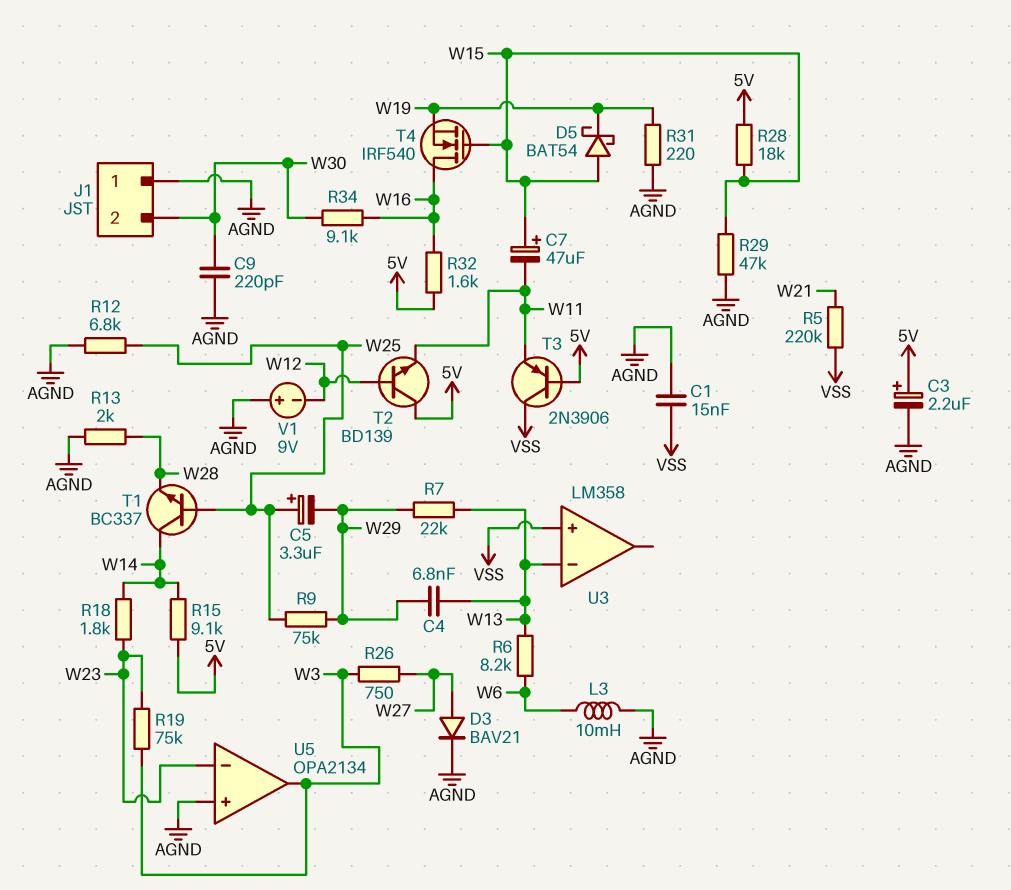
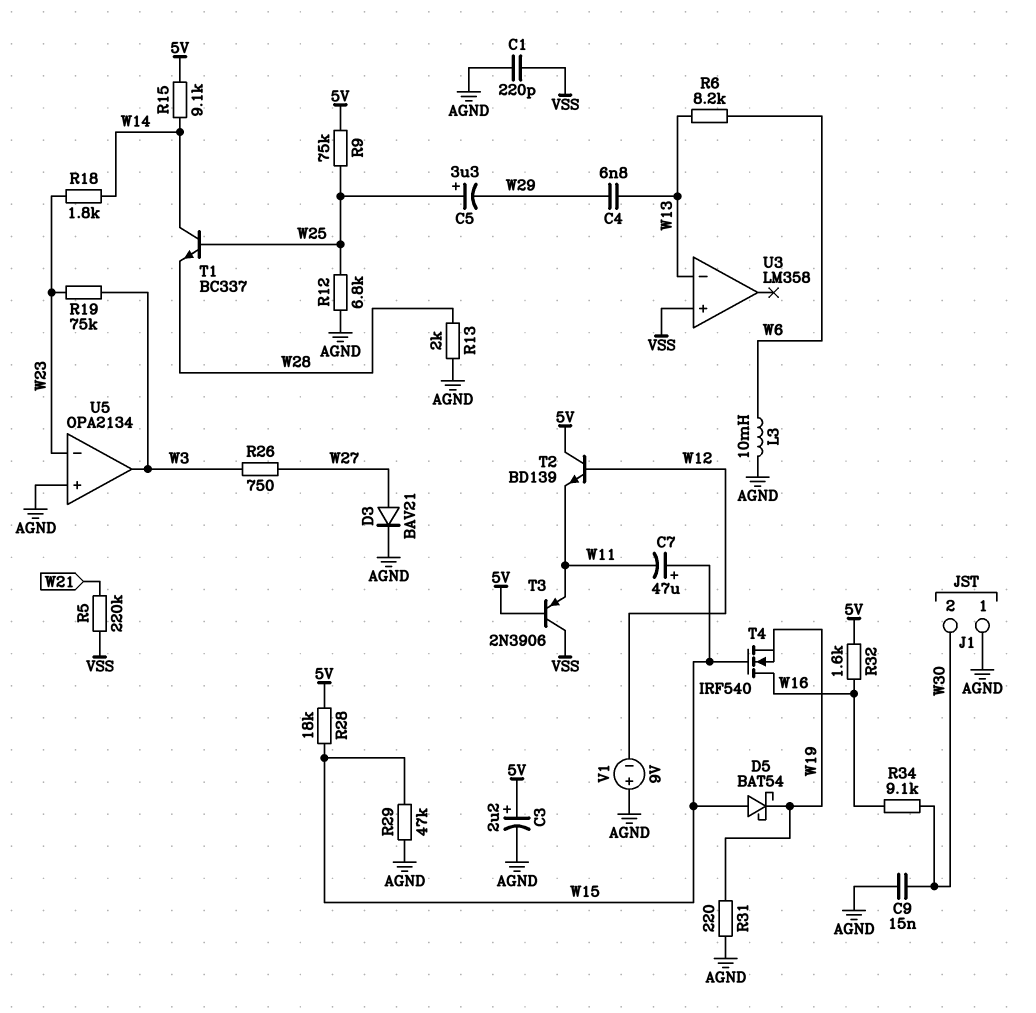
C1: 15nF (AGND, VSS) -> 220pF (AGND, VSS)
C9: 220pF (AGND, W30) -> 15nF (AGND, W30)
R7: 22k (W13, W29) -> none
R9: 75k (W25, W29) -> 75k (5V, W25)

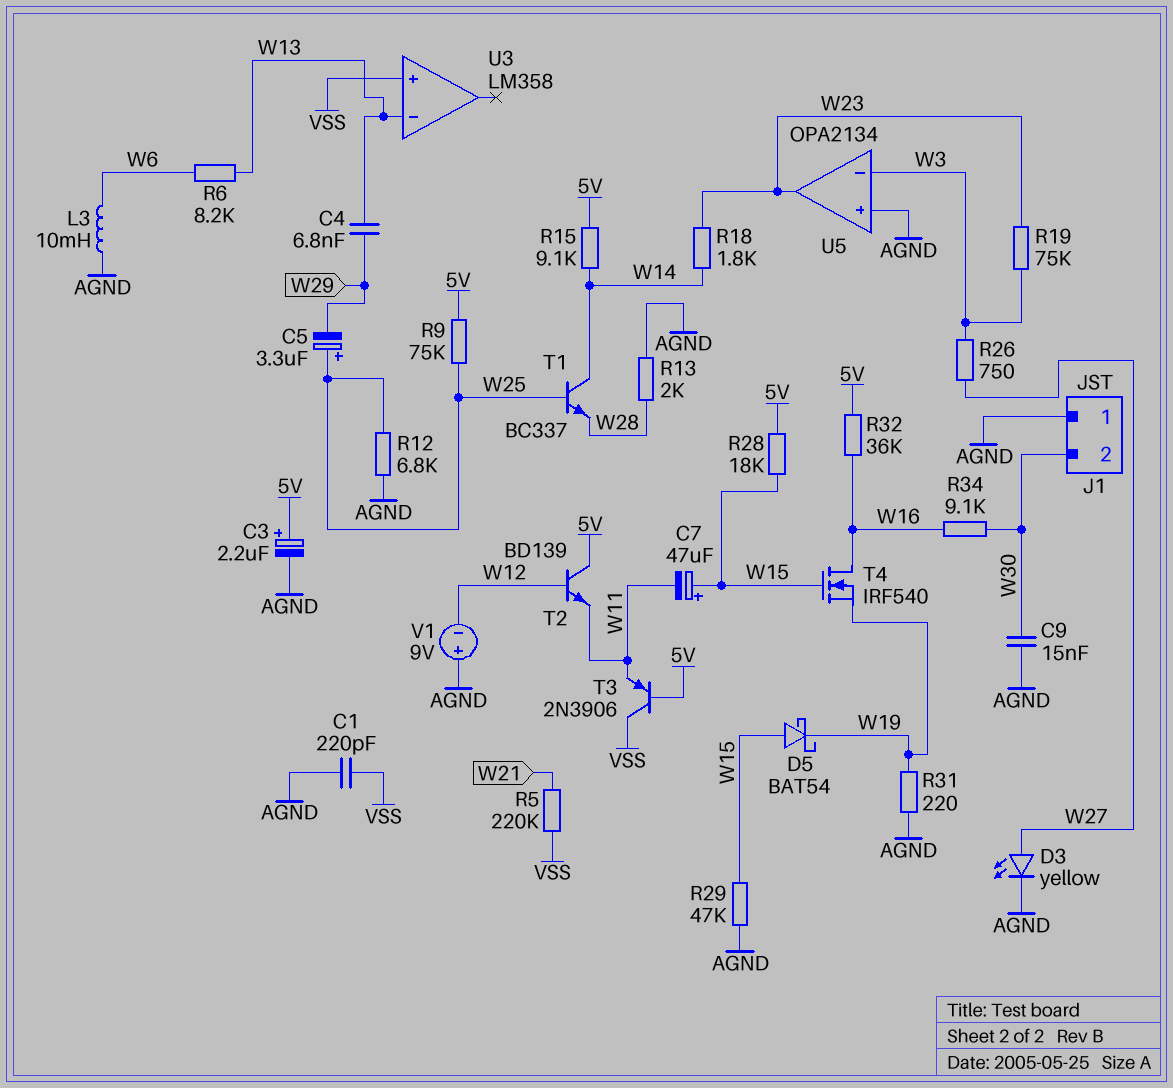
D3: diode BAV21 (A W27, K AGND) -> LED yellow (A W27, K AGND)
R32: 1.6k (5V, W16) -> 36k (5V, W16)
U5 pin in-: W23 -> W3
U5 pin out: W3 -> W23

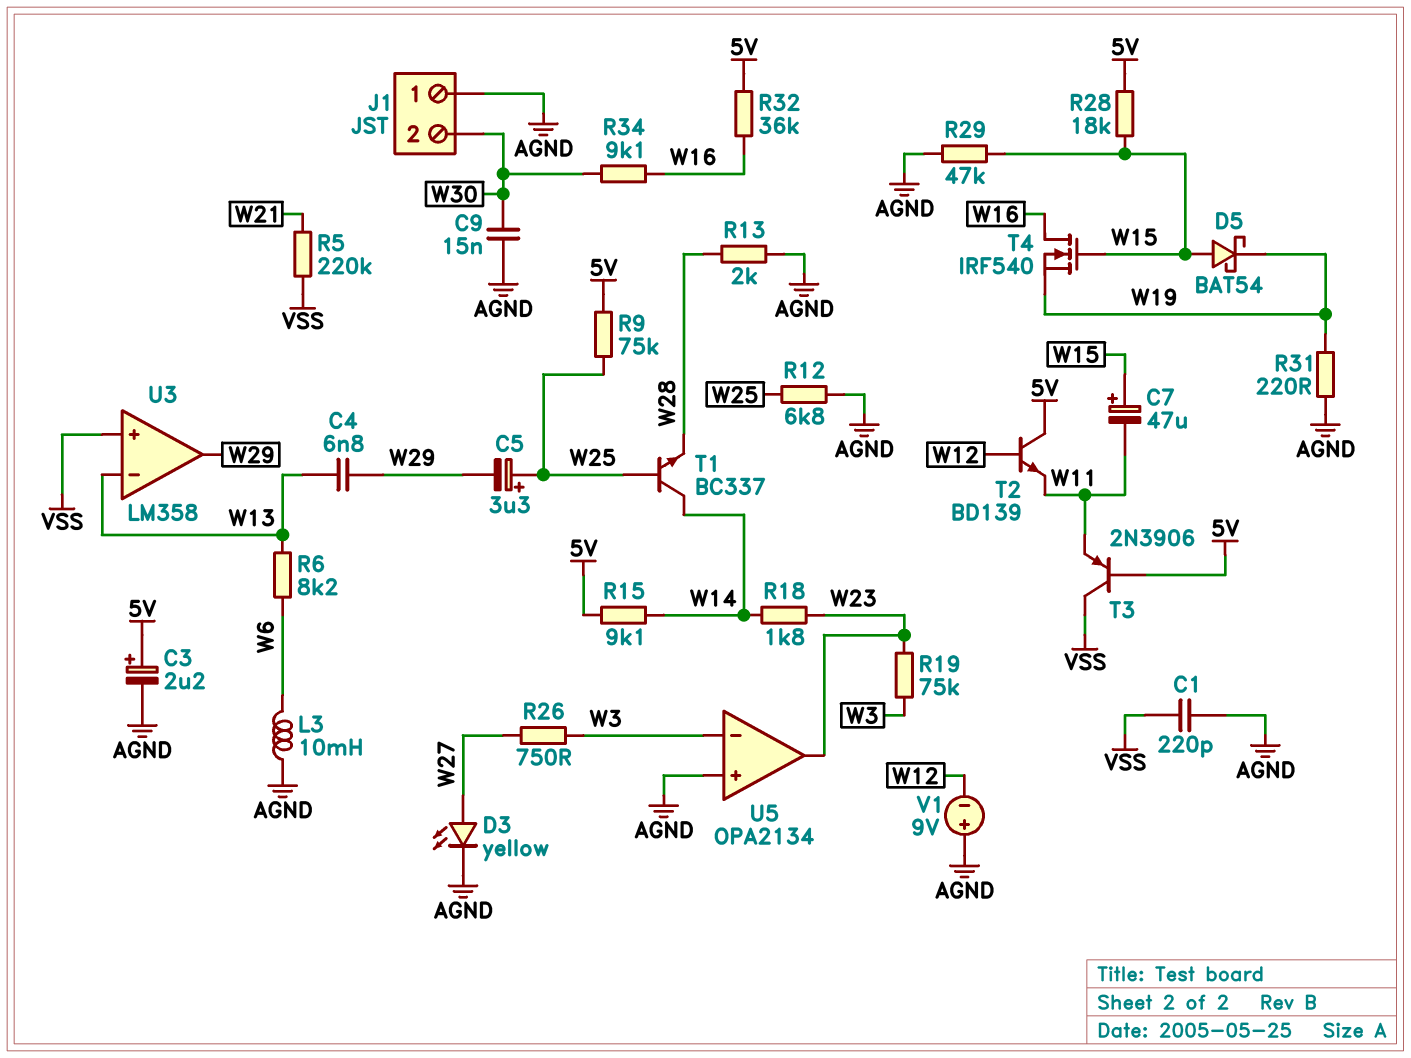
U3 pin out: none -> W29

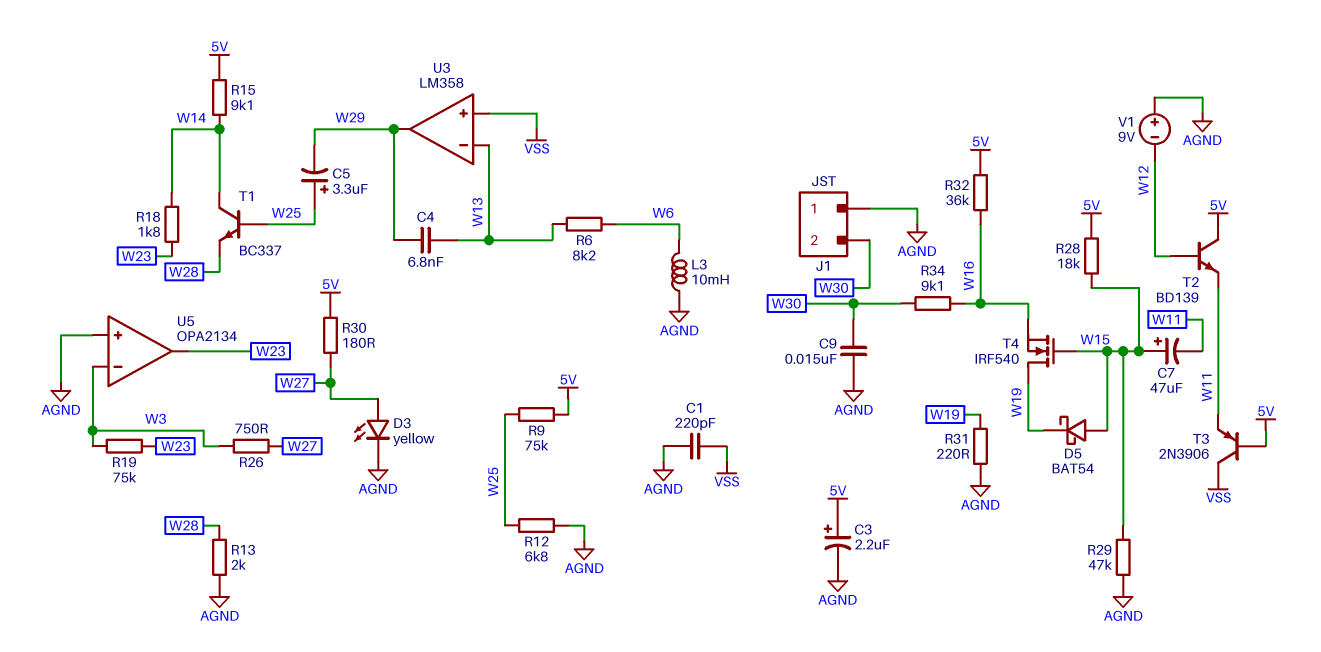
R5: 220k (VSS, W21) -> none
R30: none -> 180 (5V, W27)
T4: NMOS IRF540 (G W15, D W16, S W19) -> NMOS IRF540 (G W15, D W19, S W16)

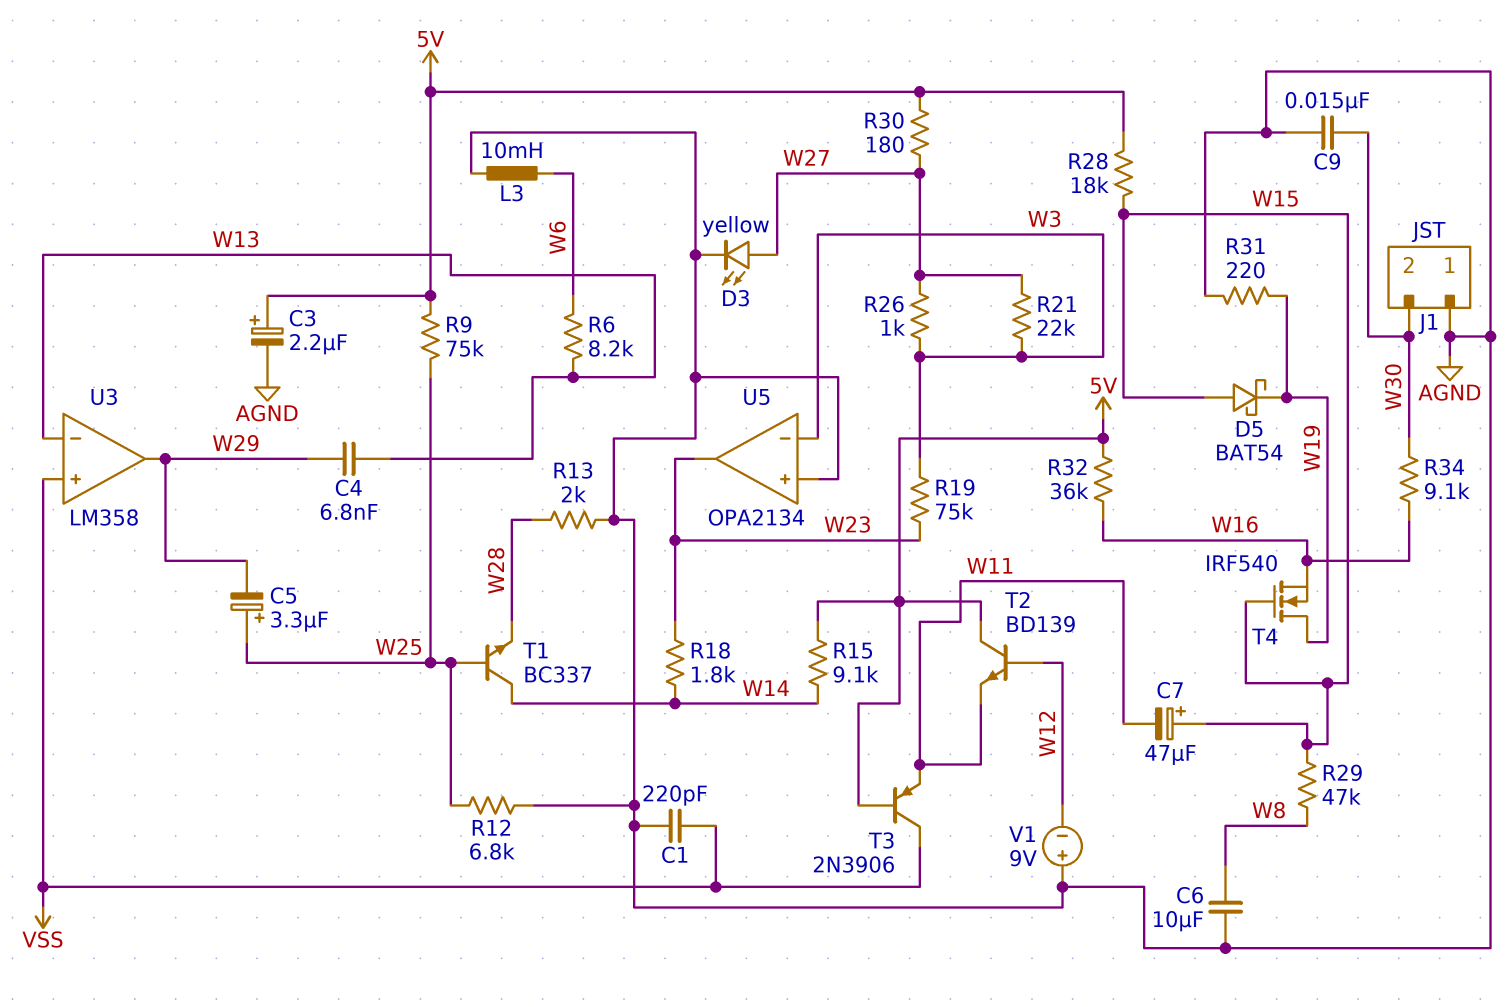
C6: none -> 10uF (AGND, W8)
R21: none -> 22k (W3, W27)
R26: 750 (W3, W27) -> 1k (W3, W27)
R29: 47k (AGND, W15) -> 47k (W8, W15)

